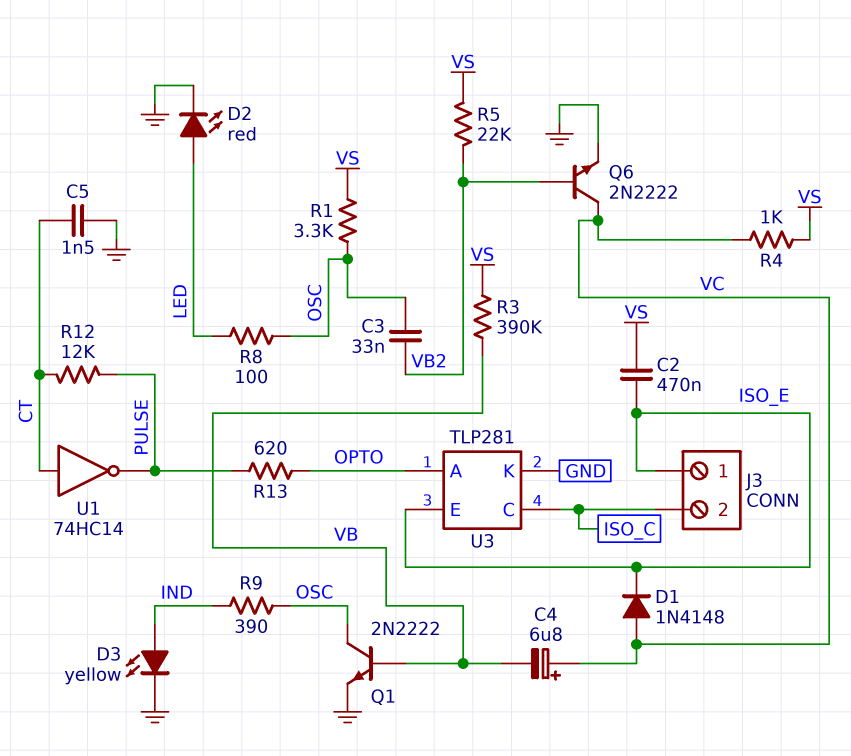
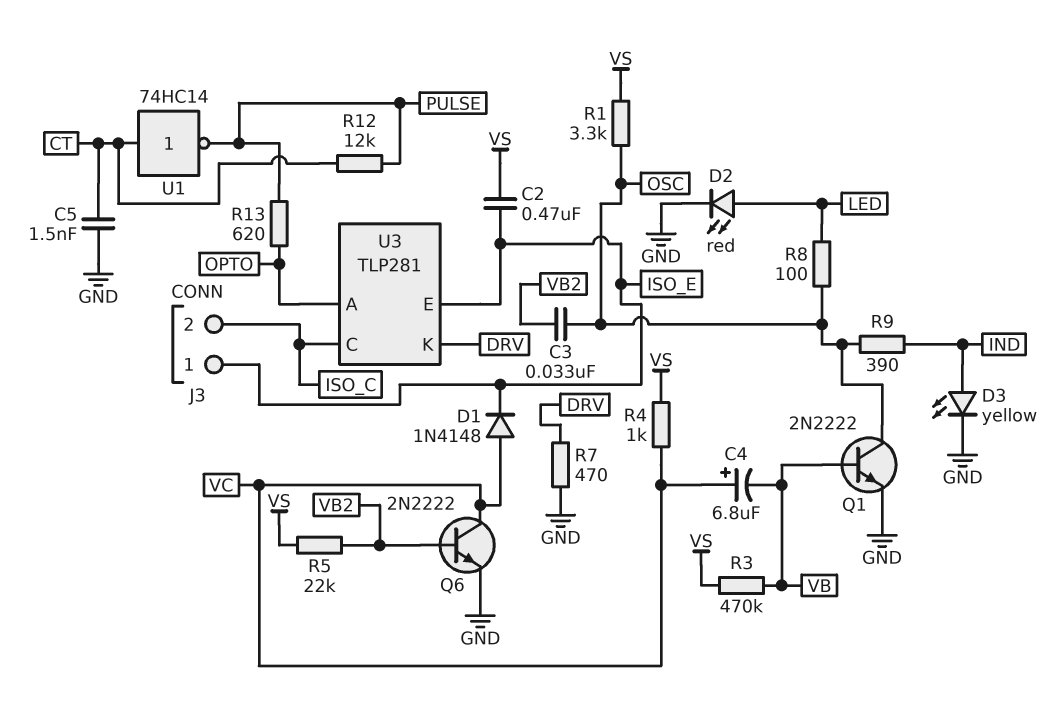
R3: 390k (VB, VS) -> 470k (VB, VS)
R7: none -> 470 (DRV, GND)
U3 pin K: GND -> DRV

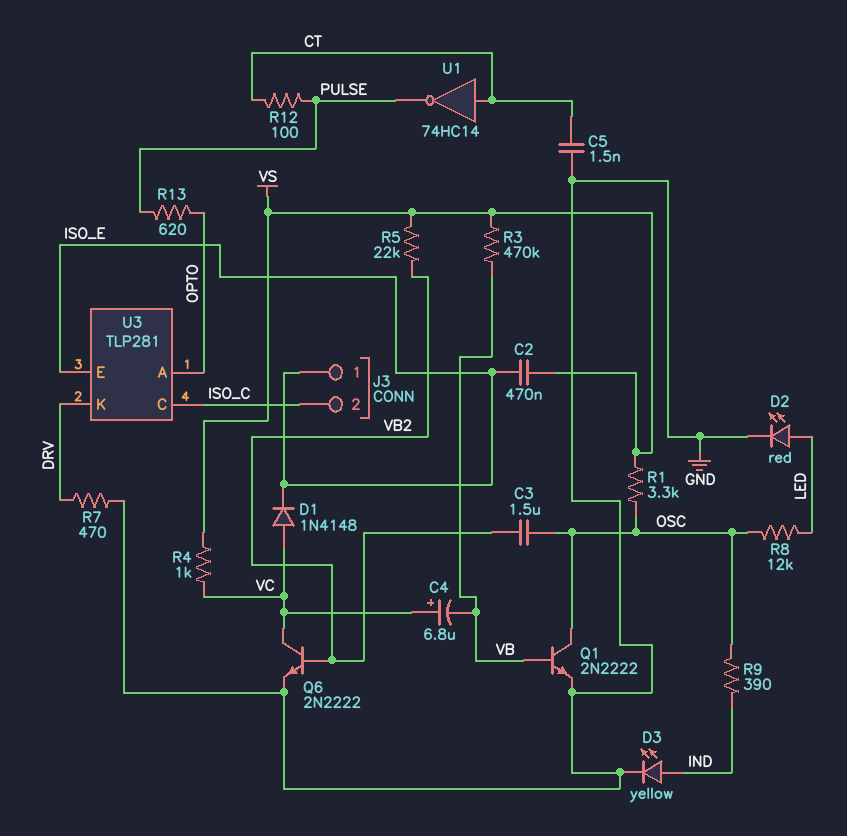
C3: 33nF (OSC, VB2) -> 1.5uF (OSC, VB2)
R8: 100 (LED, OSC) -> 12k (LED, OSC)
R12: 12k (CT, PULSE) -> 100 (CT, PULSE)

